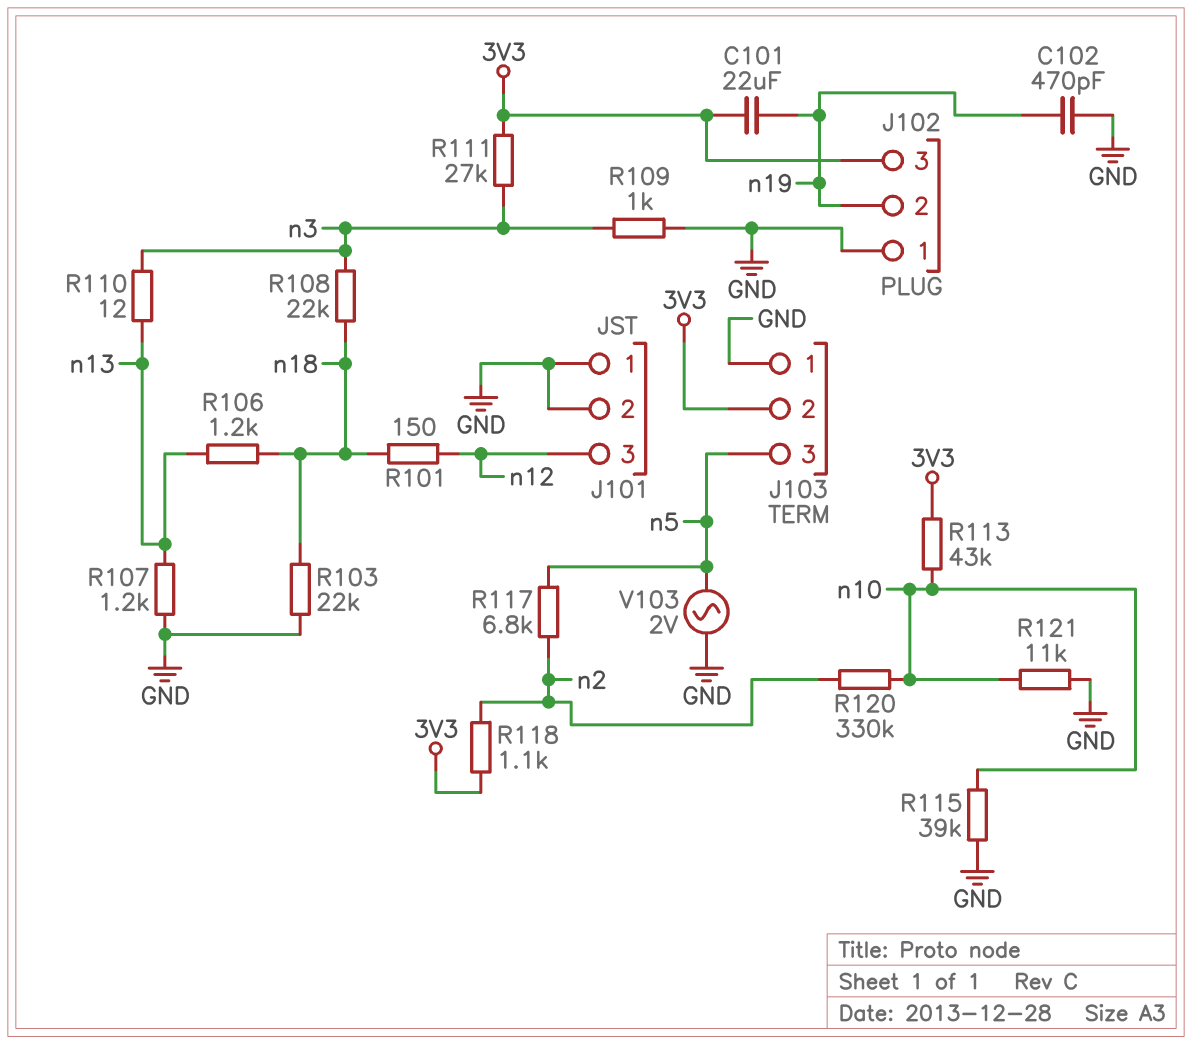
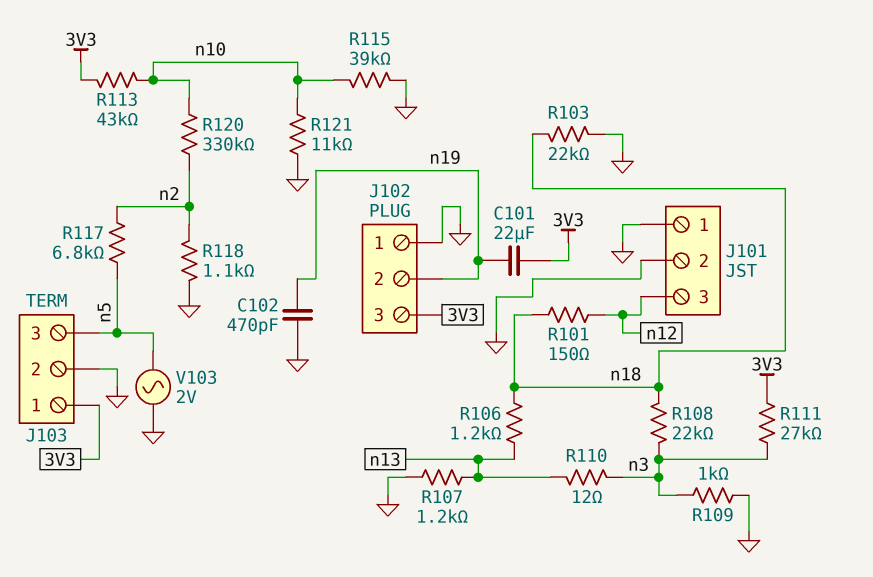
J103 pin 1: GND -> 3V3
J103 pin 2: 3V3 -> GND
R118: 1.1k (3V3, n2) -> 1.1k (GND, n2)

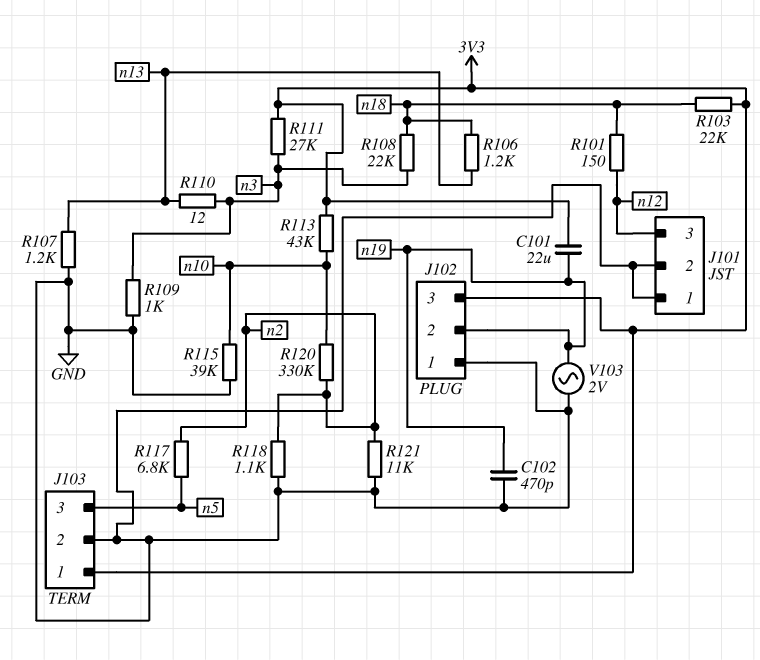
R103: 22k (GND, n18) -> 22k (3V3, n18)
R121: 11k (GND, n10) -> 11k (GND, n2)
V103: AC 2V (GND, n5) -> AC 2V (GND, n19)

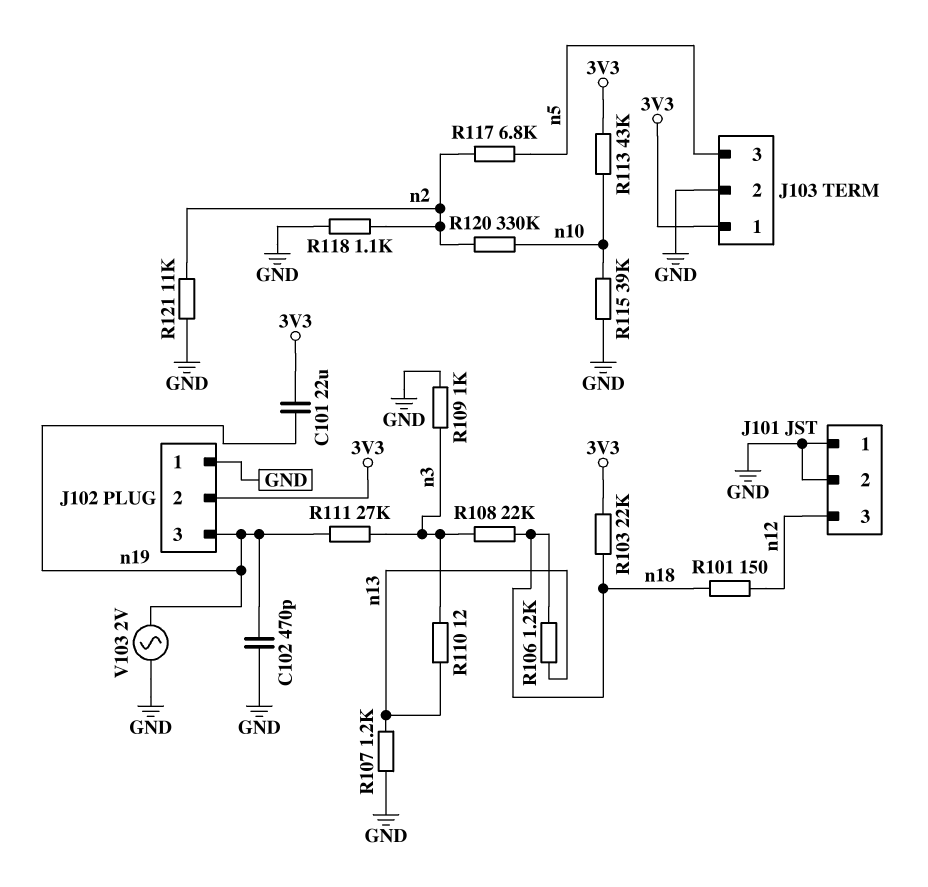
J102 pin 2: n19 -> 3V3
J102 pin 3: 3V3 -> n19
R111: 27k (3V3, n3) -> 27k (n3, n19)

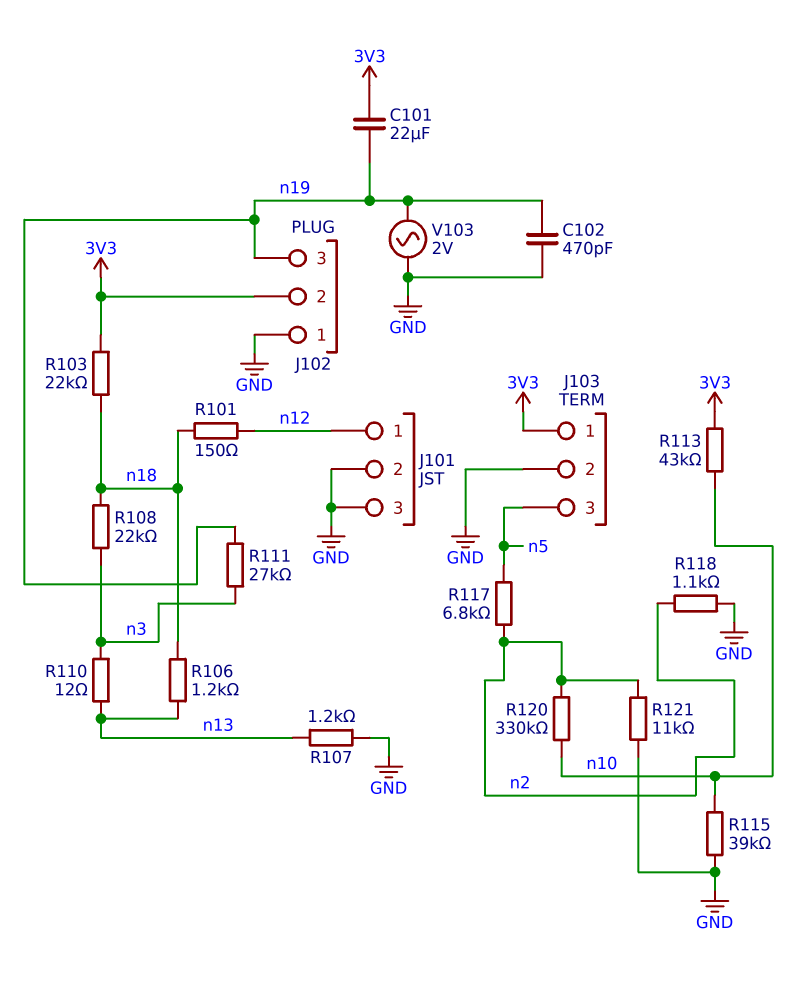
J101 pin 1: GND -> n12
J101 pin 3: n12 -> GND
R109: 1k (GND, n3) -> none

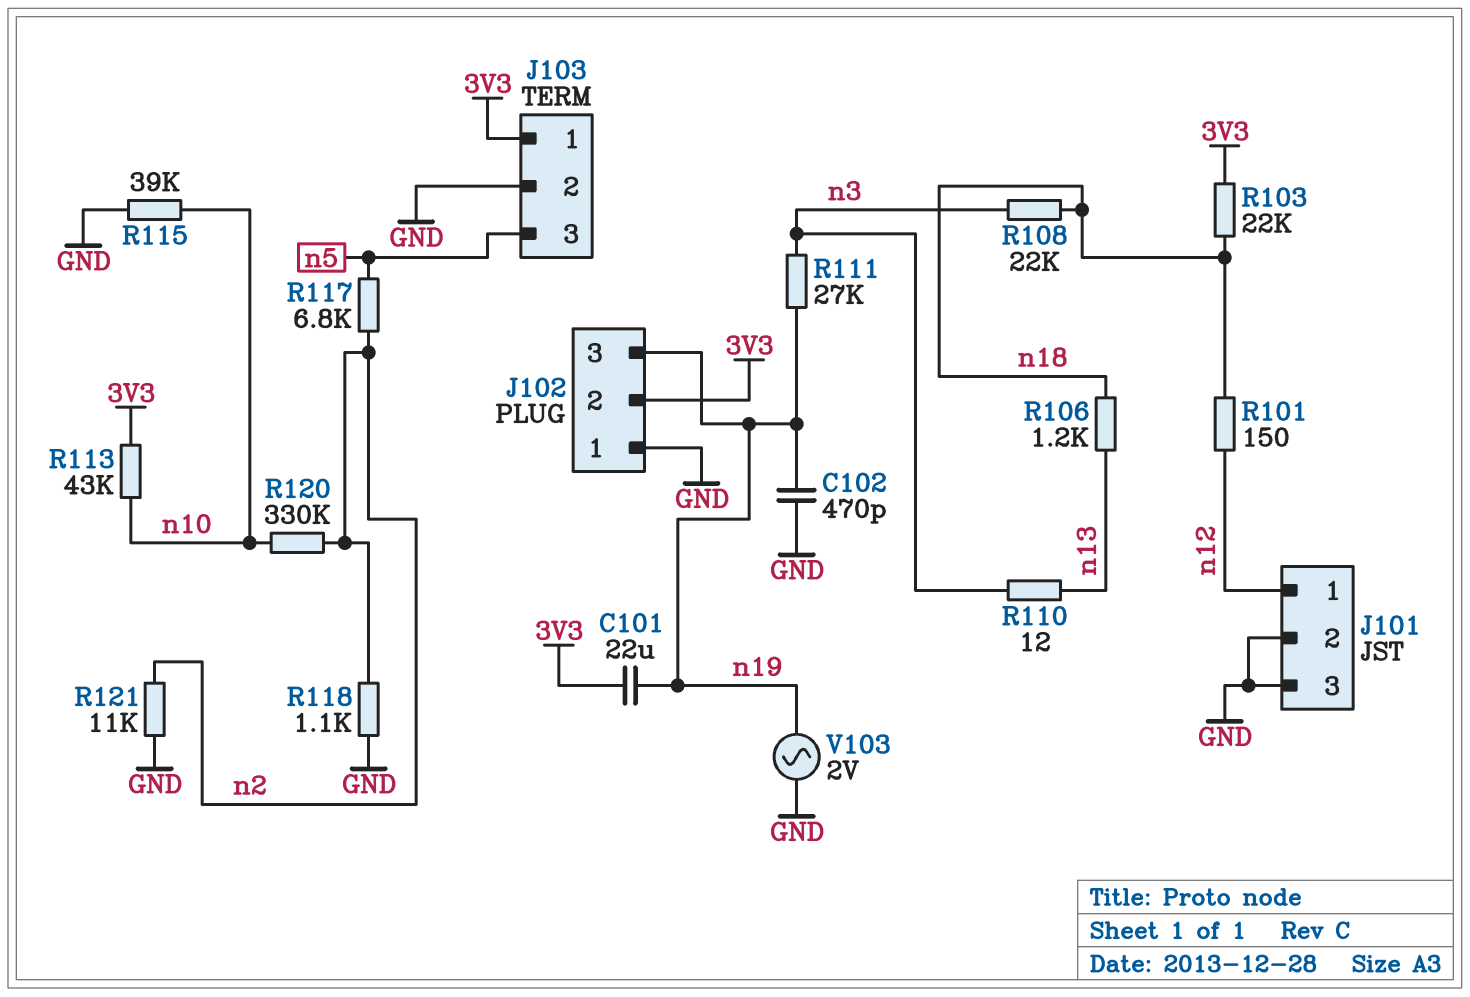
R107: 1.2k (GND, n13) -> none

